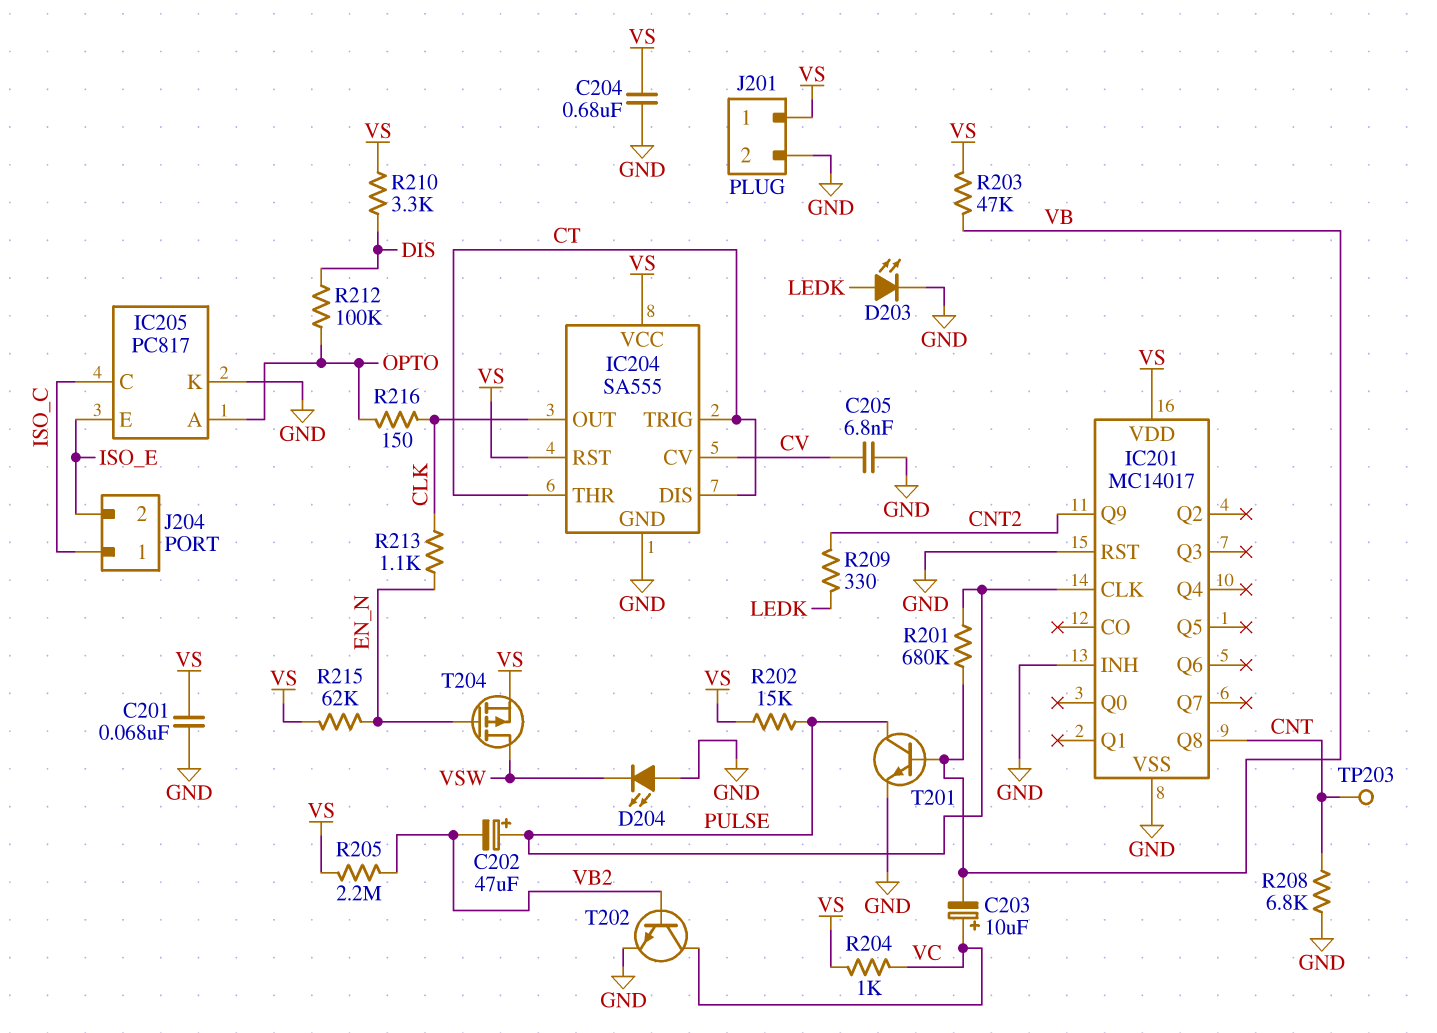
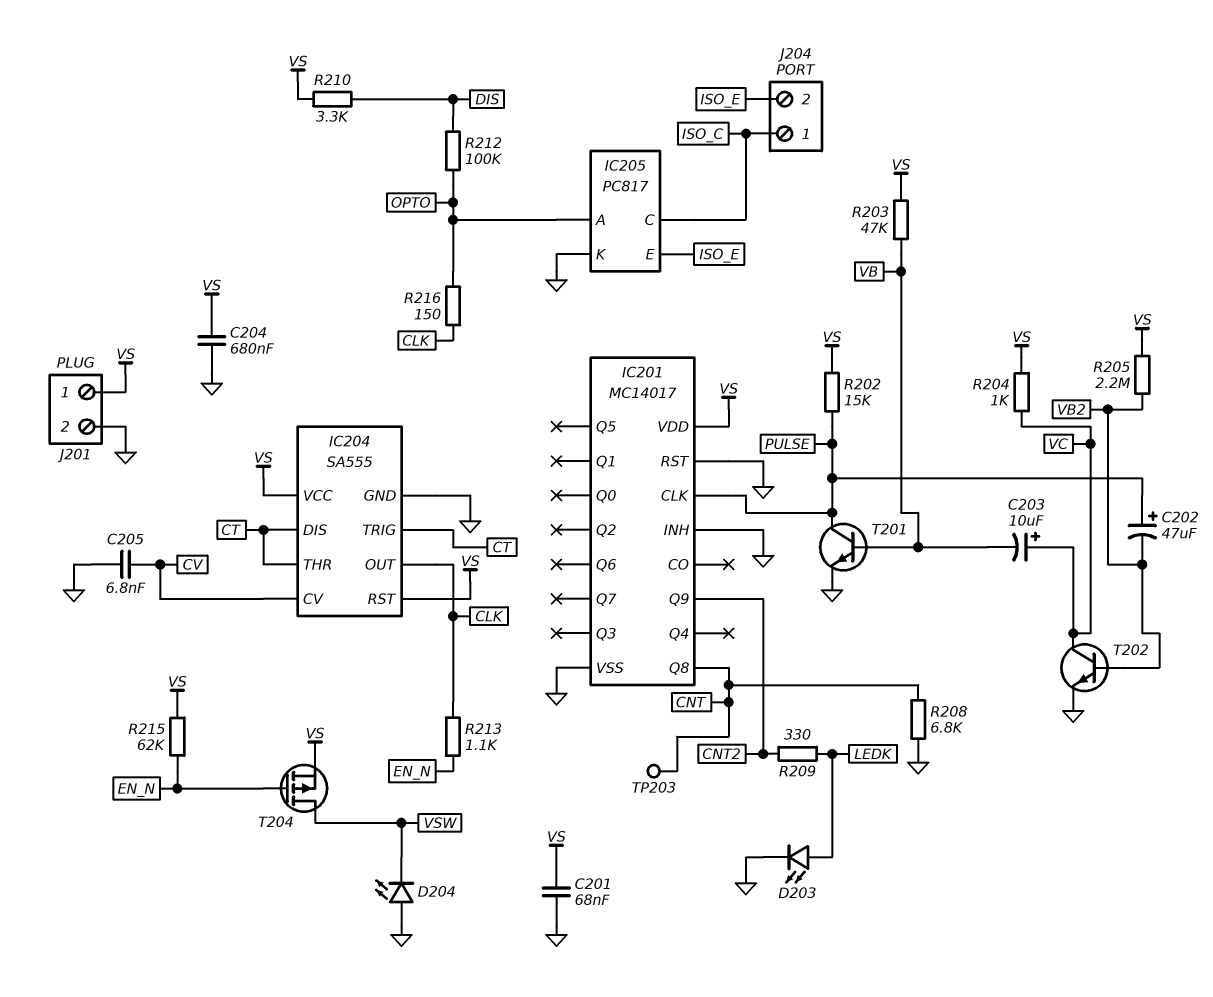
R201: 680k (PULSE, VB) -> none

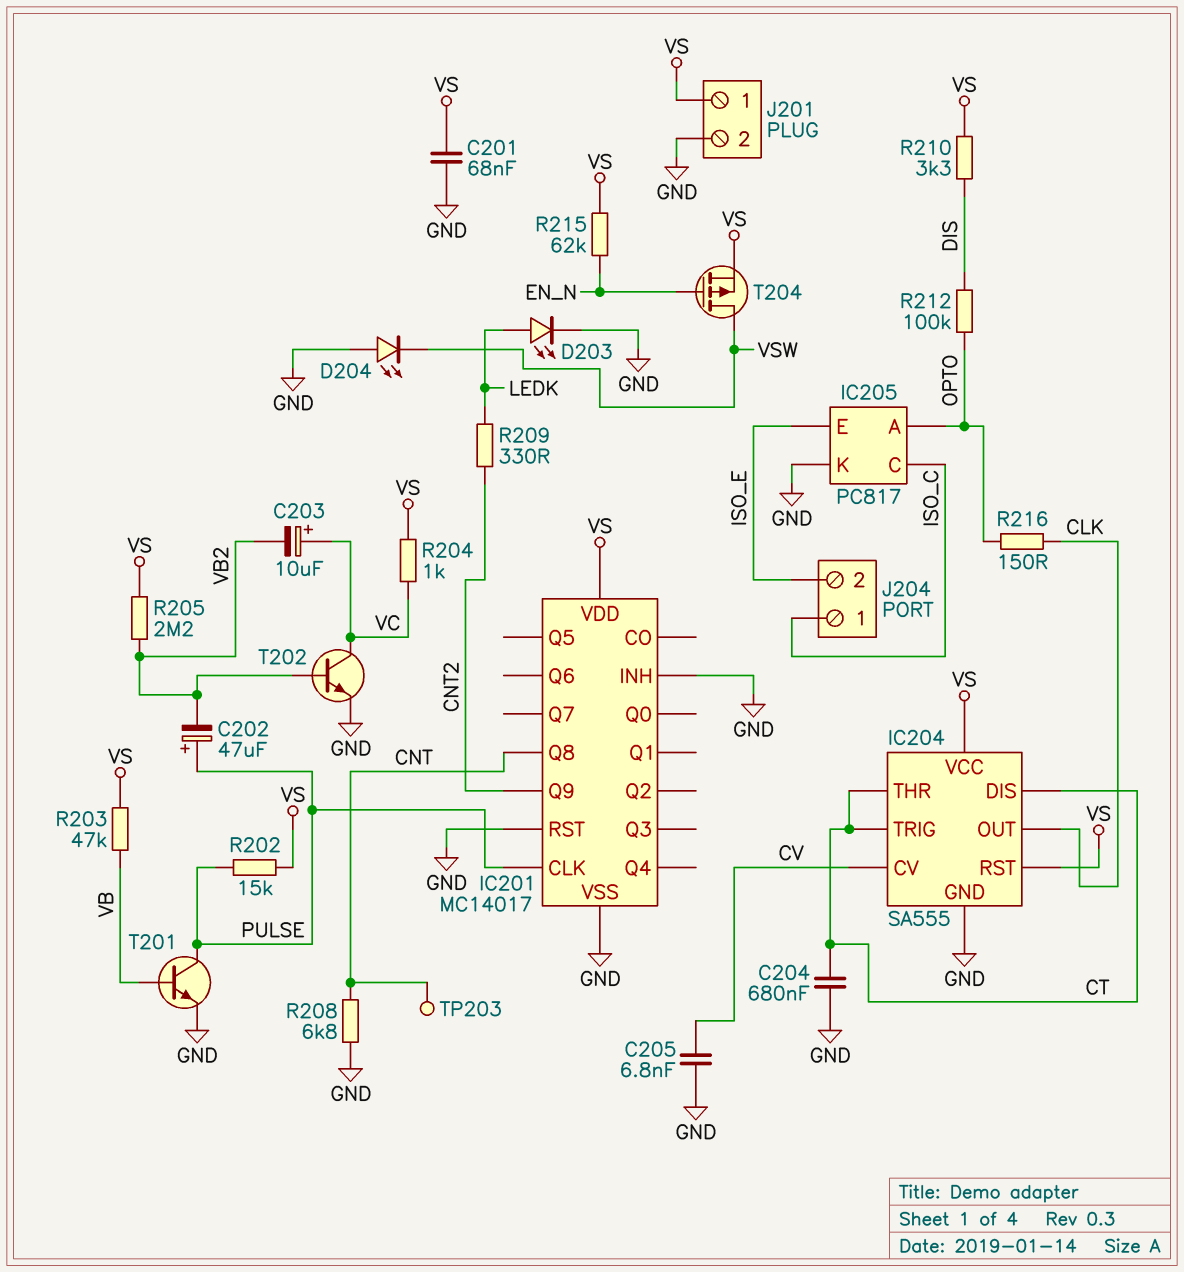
C203: 10uF (plus VC, minus VB) -> 10uF (plus VC, minus VB2)
C204: 680nF (GND, VS) -> 680nF (CT, GND)
R213: 1.1k (CLK, EN_N) -> none

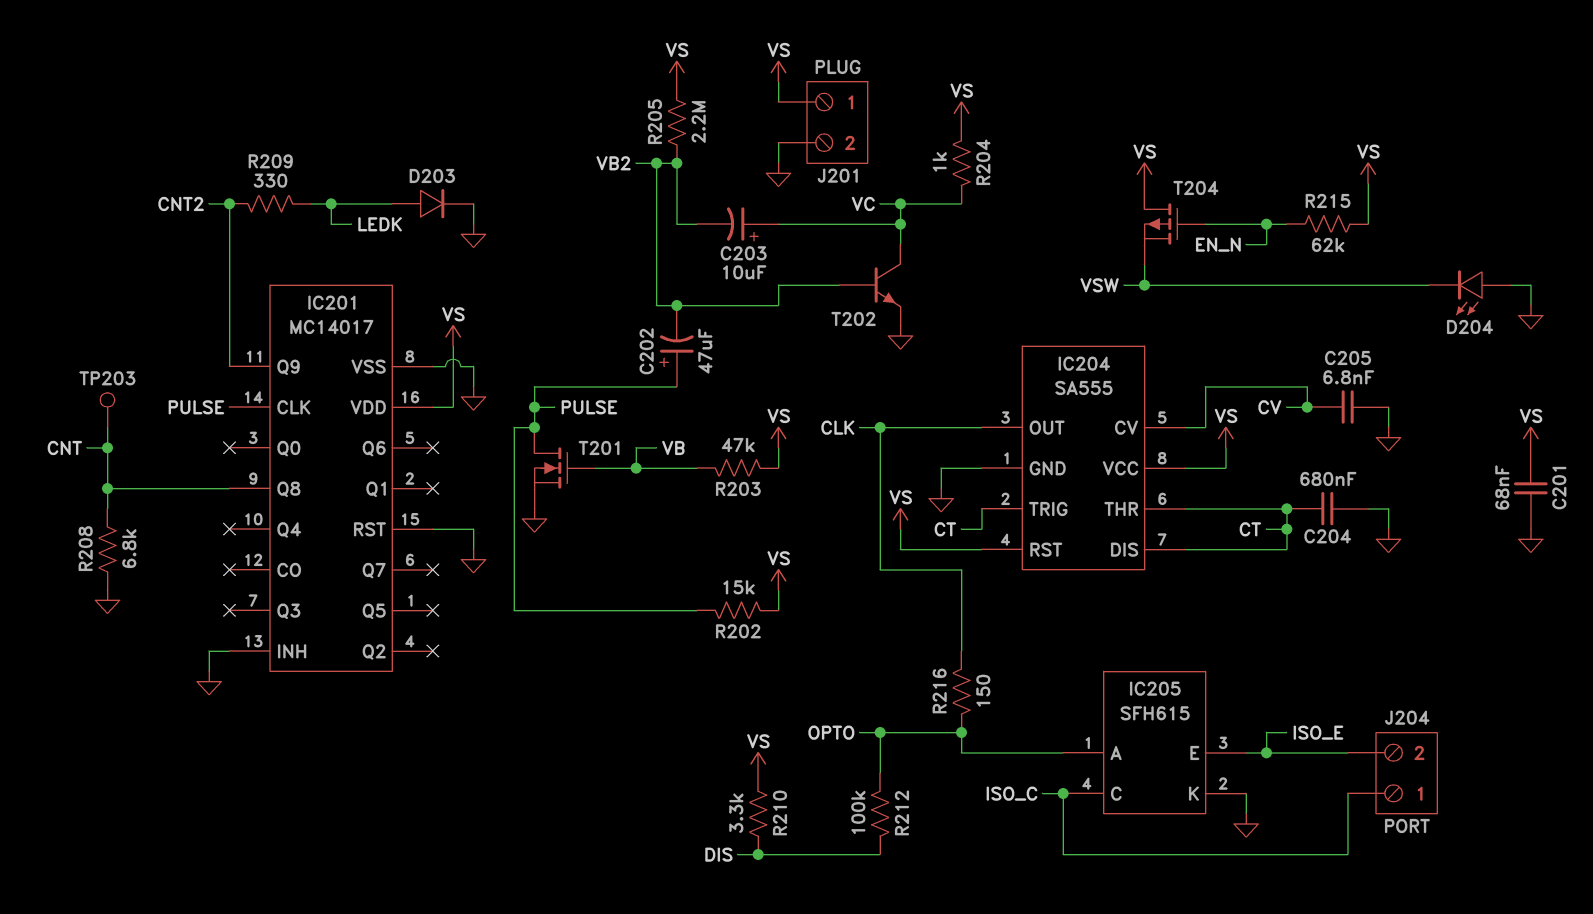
D203: LED (A LEDK, K GND) -> diode (A LEDK, K GND)
IC205: PC817 -> SFH615
T201: NPN (B VB, C PULSE, E GND) -> NMOS (G VB, D PULSE, S GND)
T204: PMOS (G EN_N, D VSW, S VS) -> PMOS (G EN_N, D VS, S VSW)

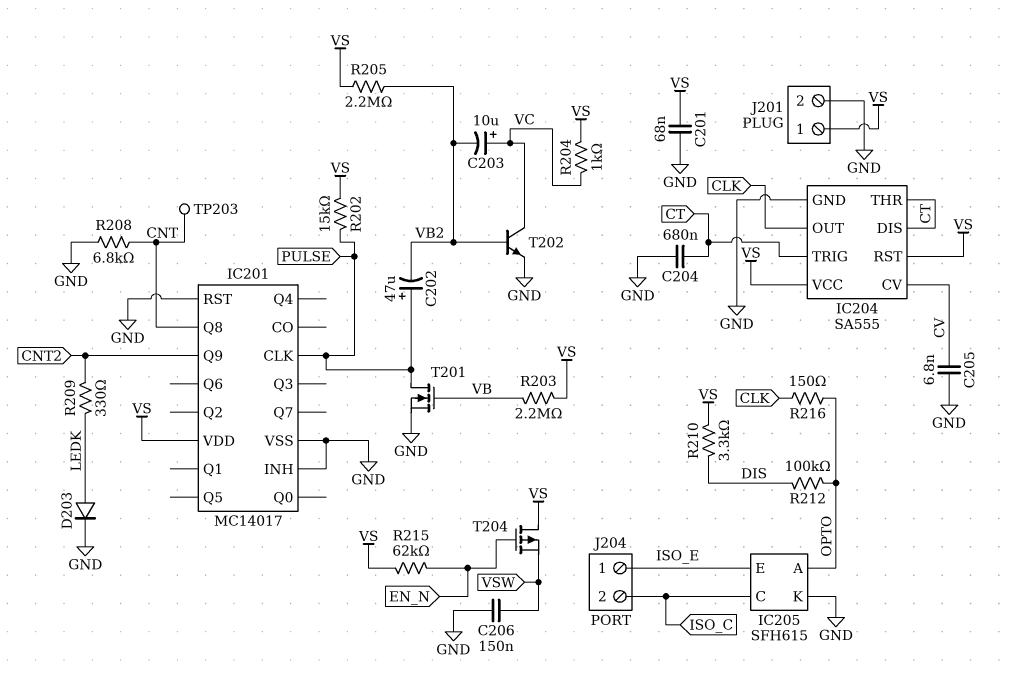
C206: none -> 150nF (GND, VSW)
D204: LED (A GND, K VSW) -> none
J204 pin 1: ISO_C -> ISO_E
J204 pin 2: ISO_E -> ISO_C
R203: 47k (VB, VS) -> 2.2M (VB, VS)

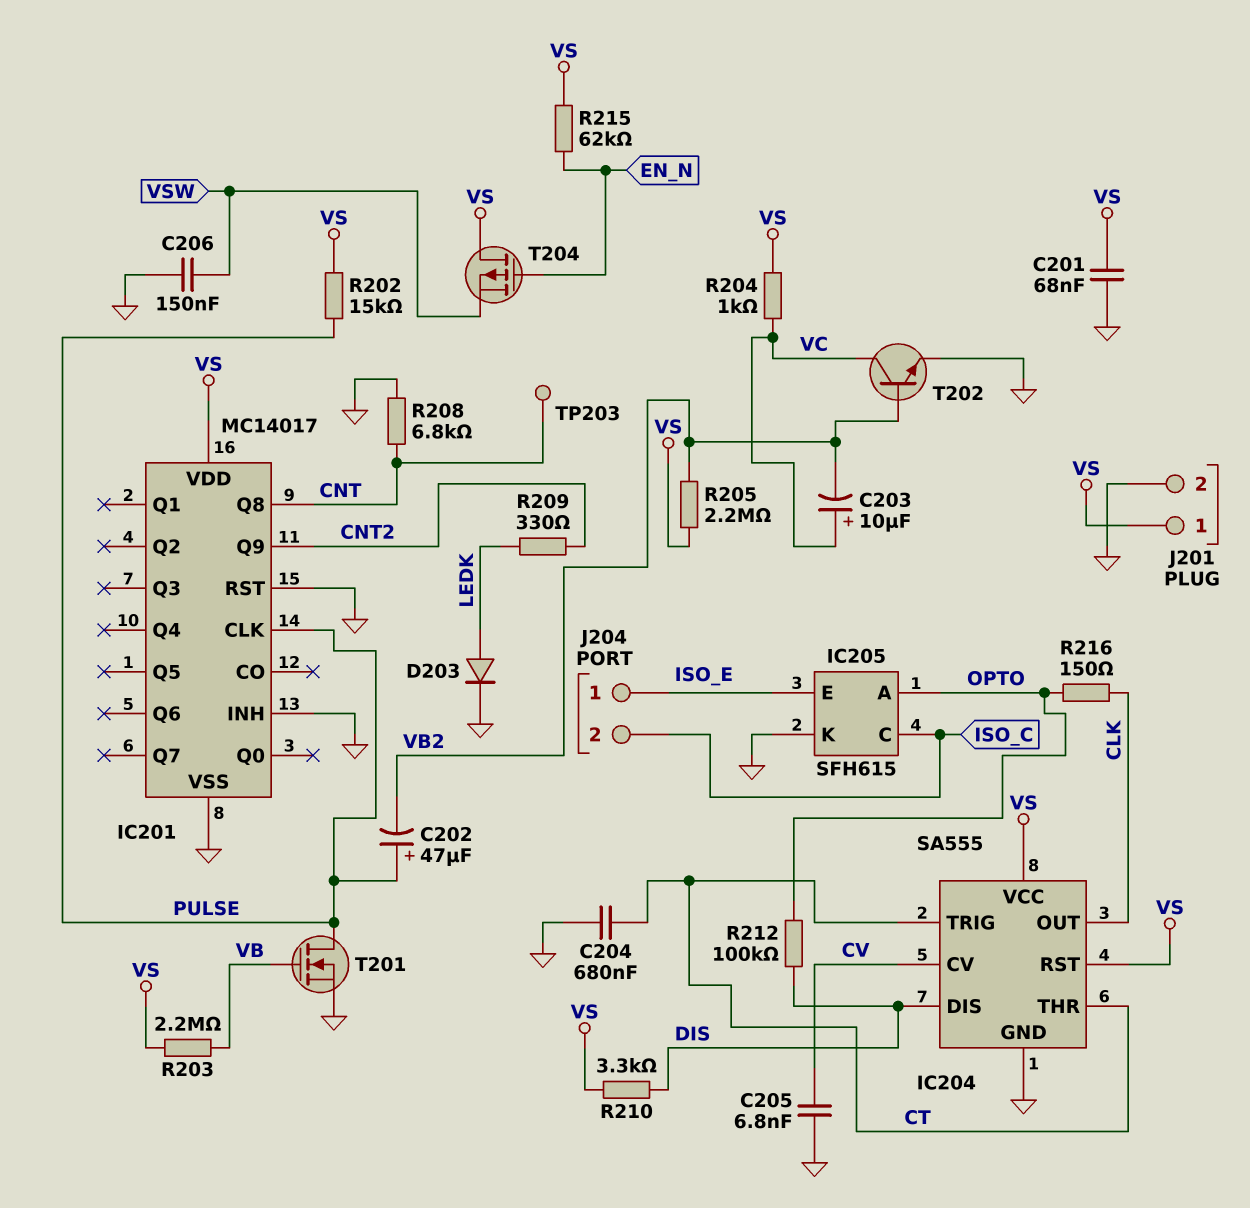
IC204 pin DIS: CT -> DIS

